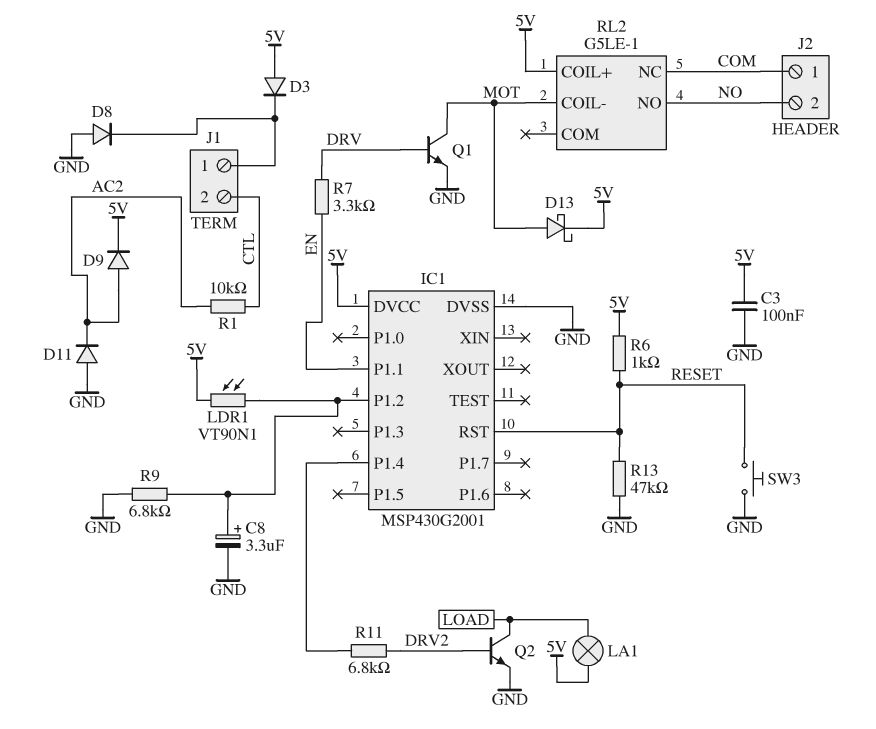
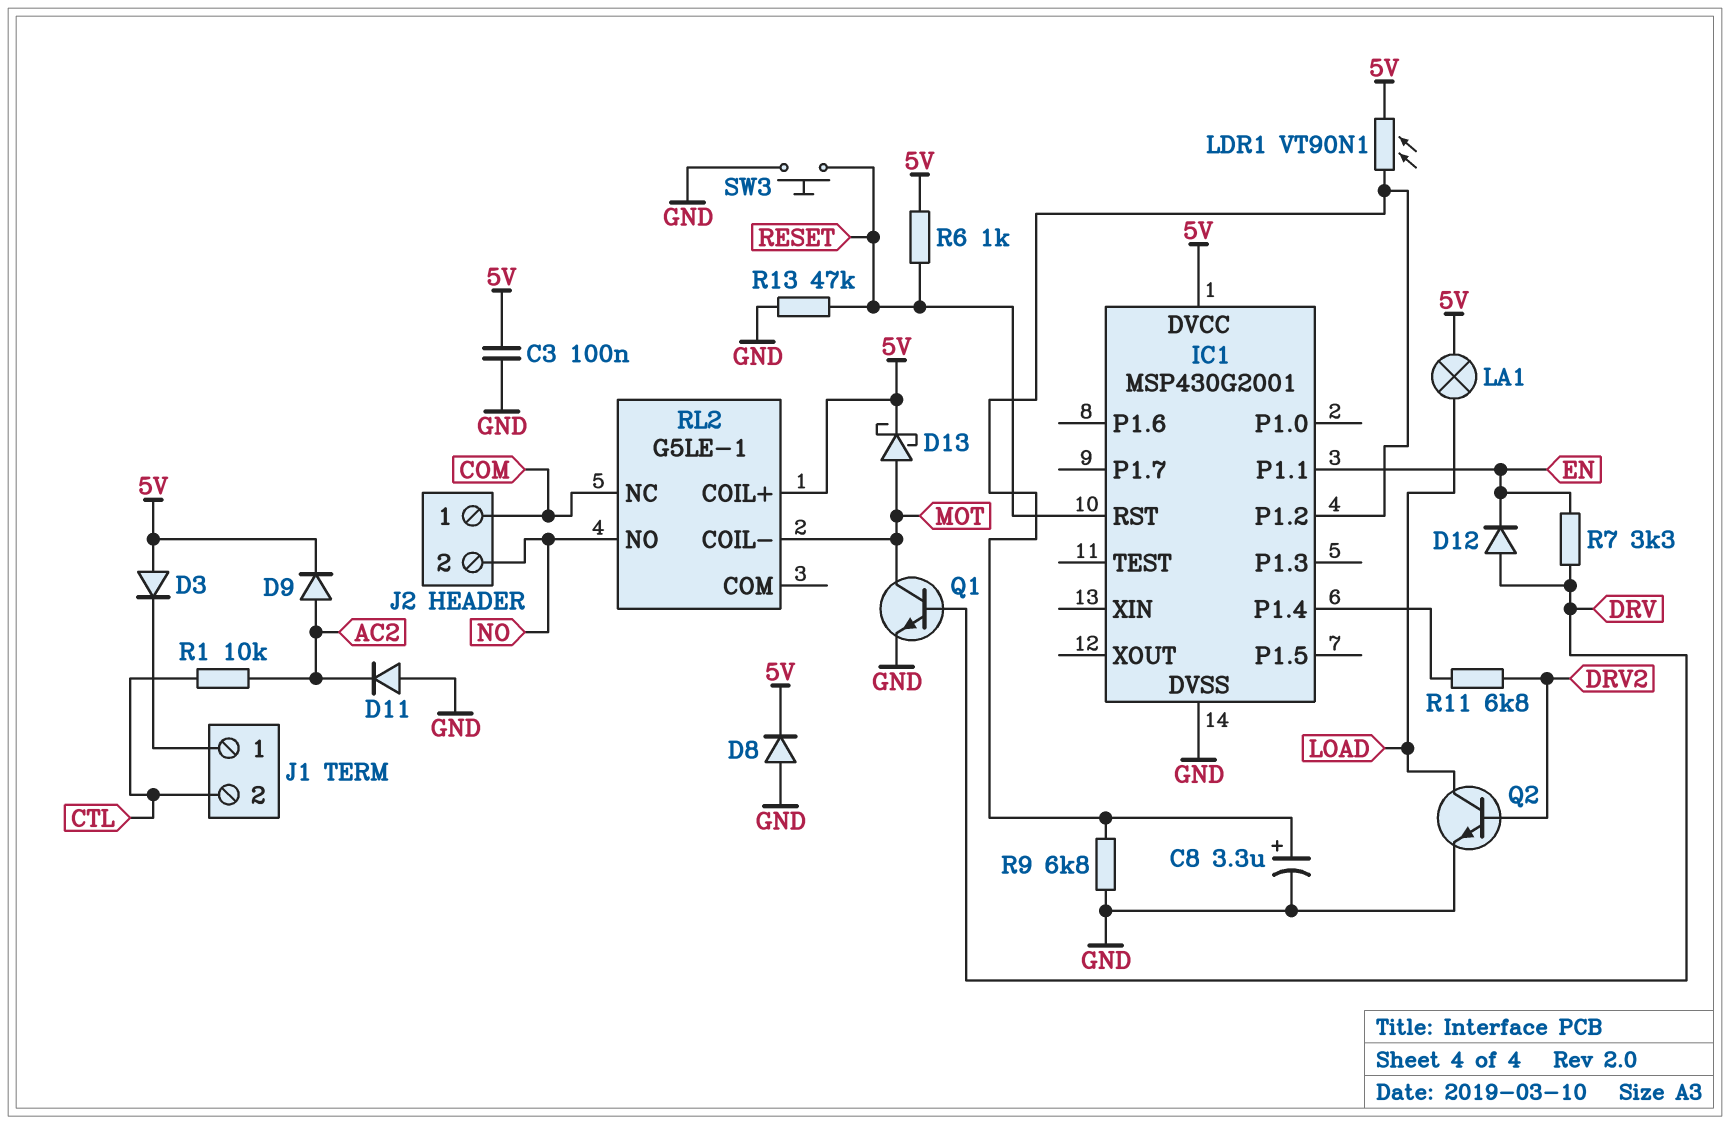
D8: diode (A GND, K J1/1) -> diode (A GND, K 5V)
D12: none -> diode (A DRV, K EN)

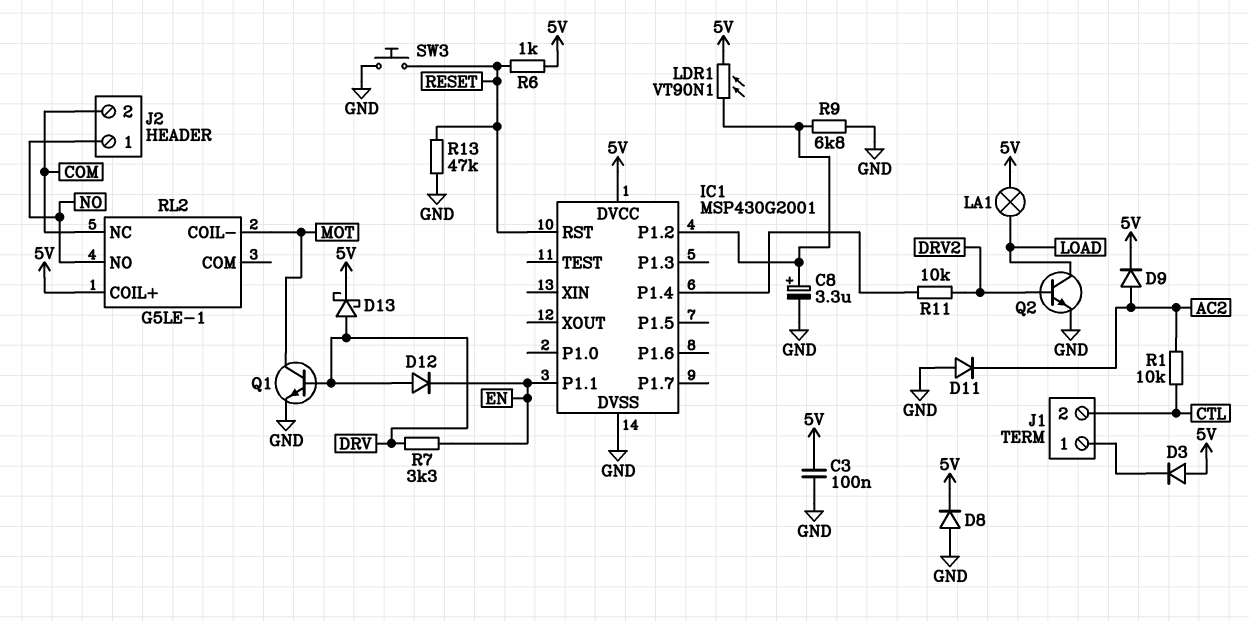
D13: schottky (A MOT, K 5V) -> schottky (A DRV, K 5V)
J2 pin 1: COM -> NO
J2 pin 2: NO -> COM
R11: 6.8k (DRV2, IC1/P1.4) -> 10k (DRV2, IC1/P1.4)

